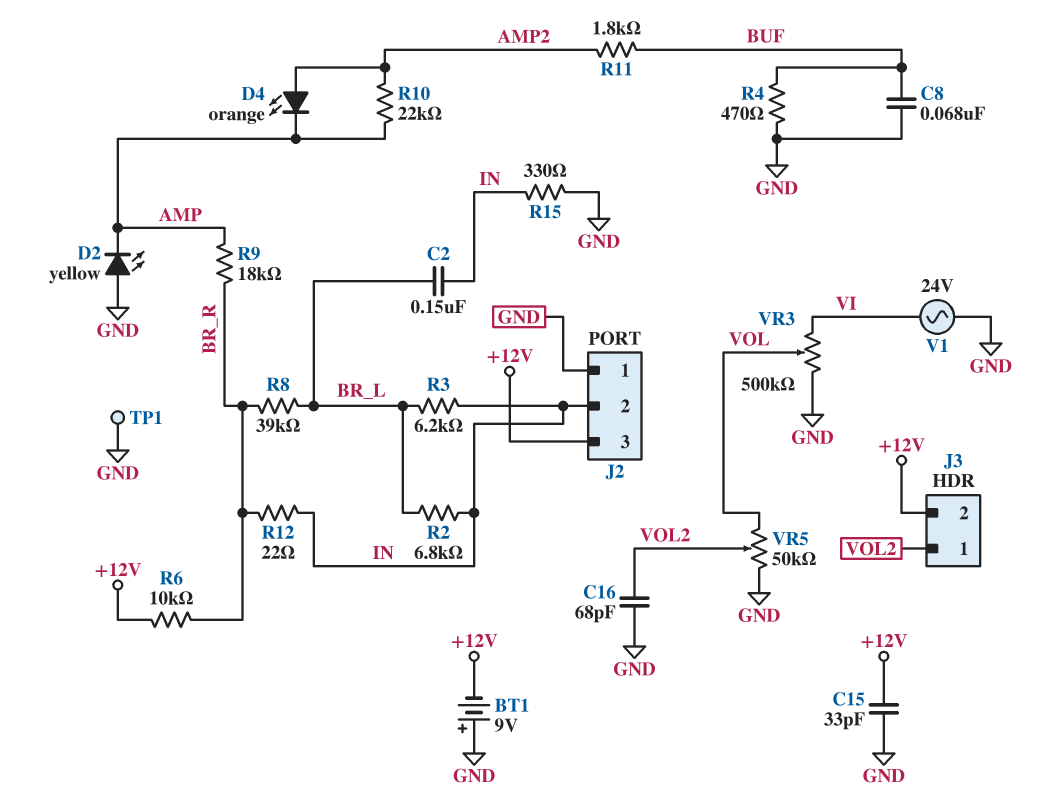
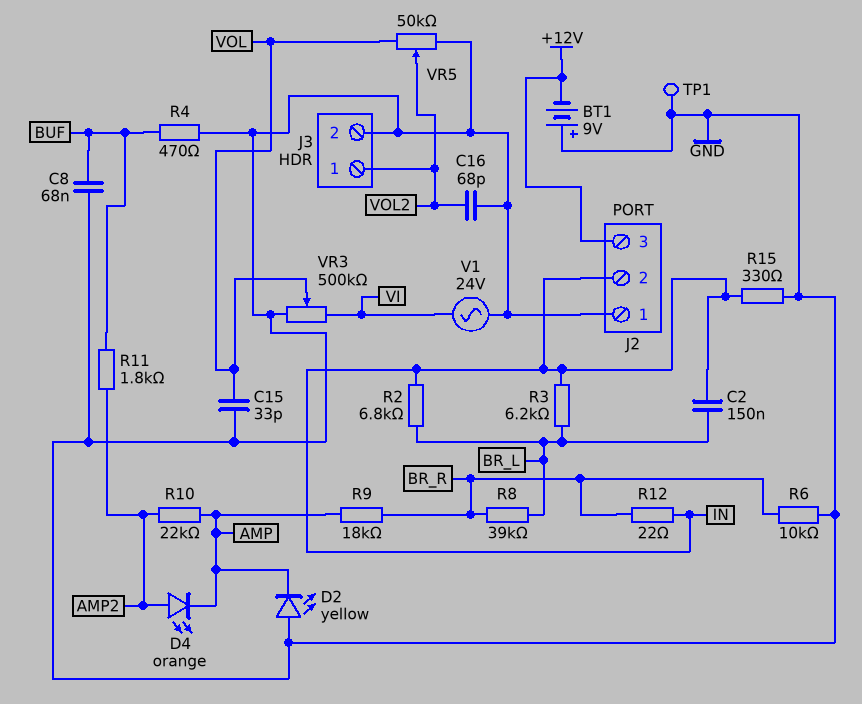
C15: 33pF (+12V, GND) -> 33pF (GND, VOL)
J3 pin 2: +12V -> GND
R6: 10k (+12V, BR_R) -> 10k (BR_R, GND)

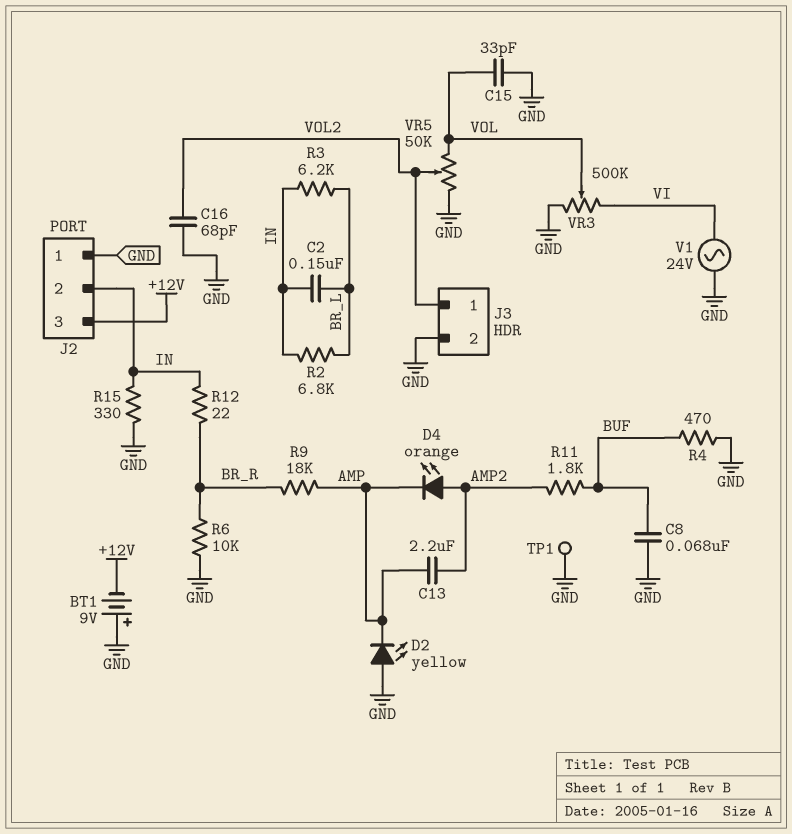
C13: none -> 2.2uF (AMP, AMP2)
R8: 39k (BR_L, BR_R) -> none
R10: 22k (AMP, AMP2) -> none

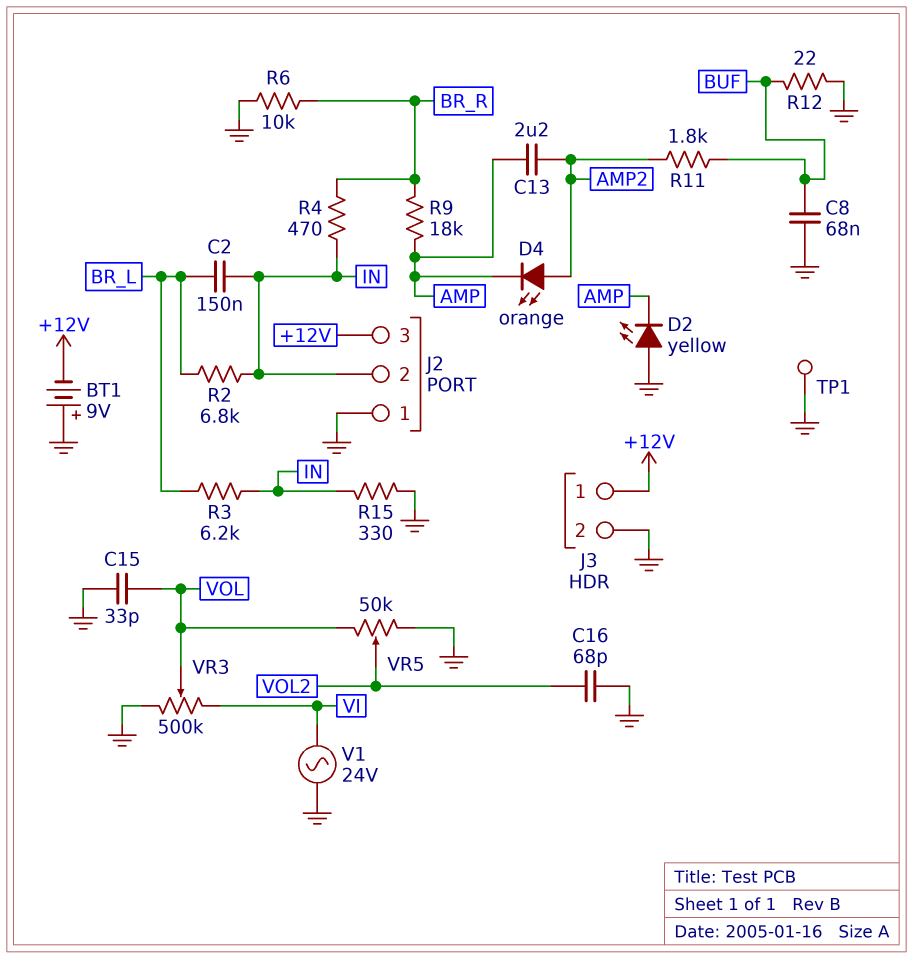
J3 pin 1: VOL2 -> +12V
R4: 470 (BUF, GND) -> 470 (BR_R, IN)
R12: 22 (BR_R, IN) -> 22 (BUF, GND)

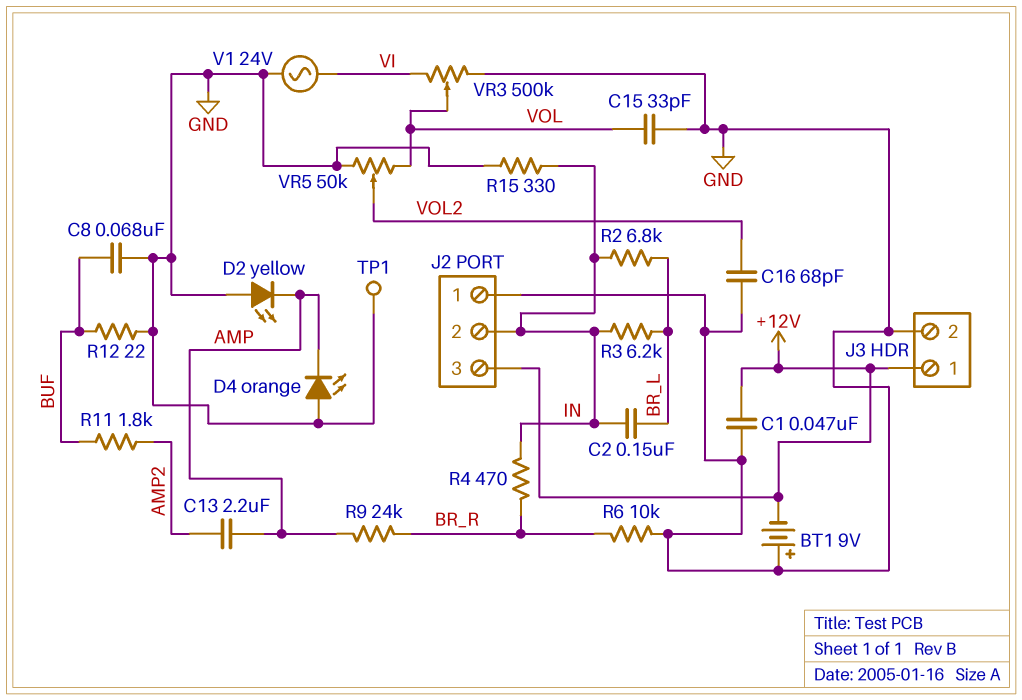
C1: none -> 47nF (+12V, GND)
D4: LED orange (A AMP2, K AMP) -> LED orange (A GND, K AMP)
R9: 18k (AMP, BR_R) -> 24k (AMP, BR_R)

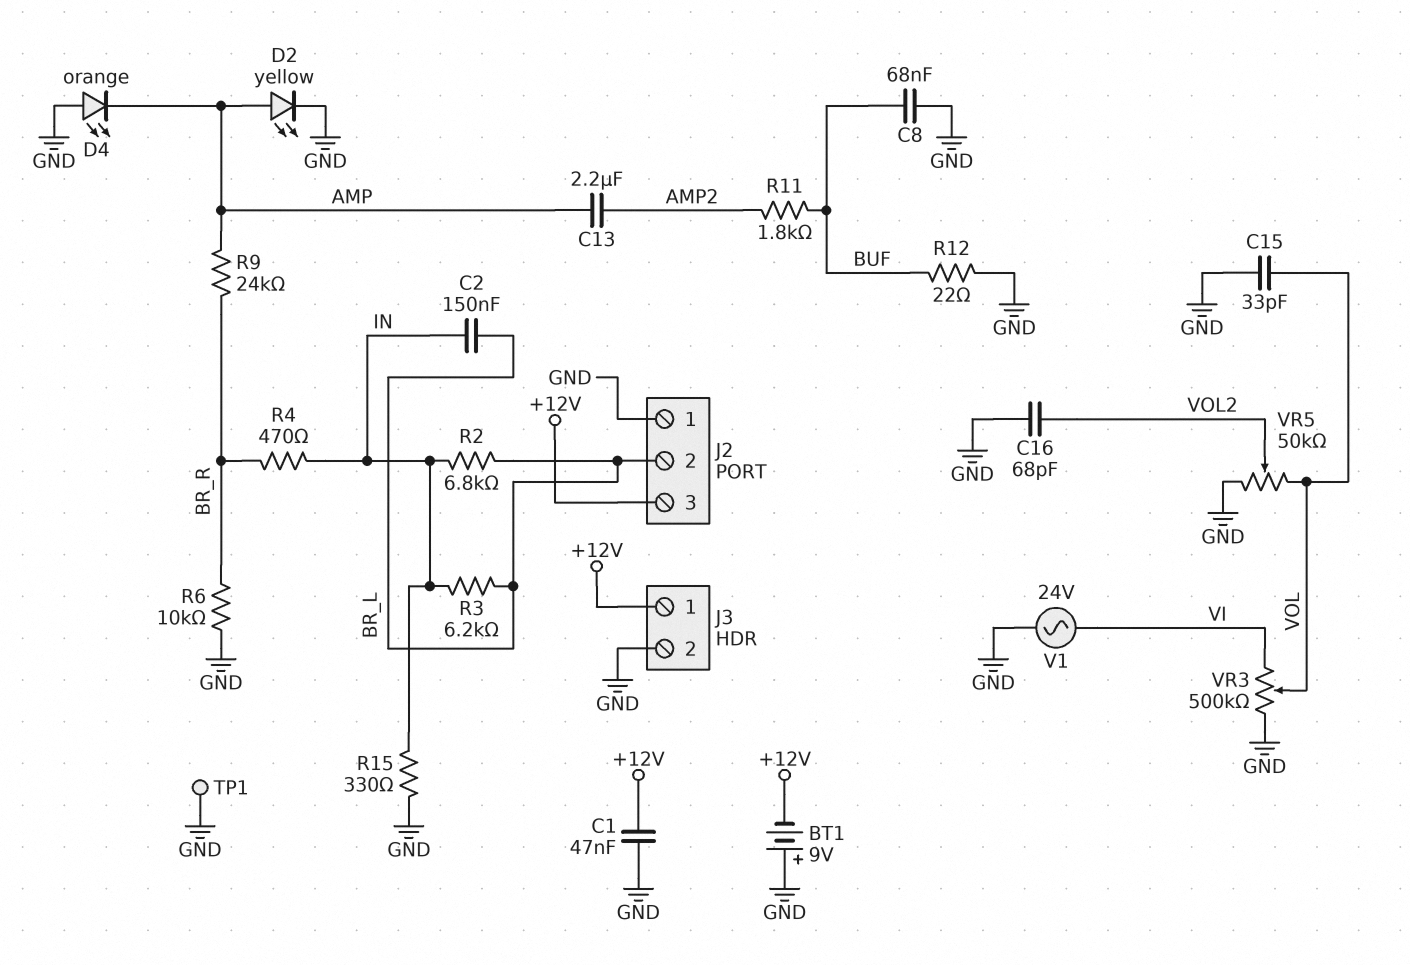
D2: LED yellow (A GND, K AMP) -> LED yellow (A AMP, K GND)
J2 pin 2: IN -> BR_L

